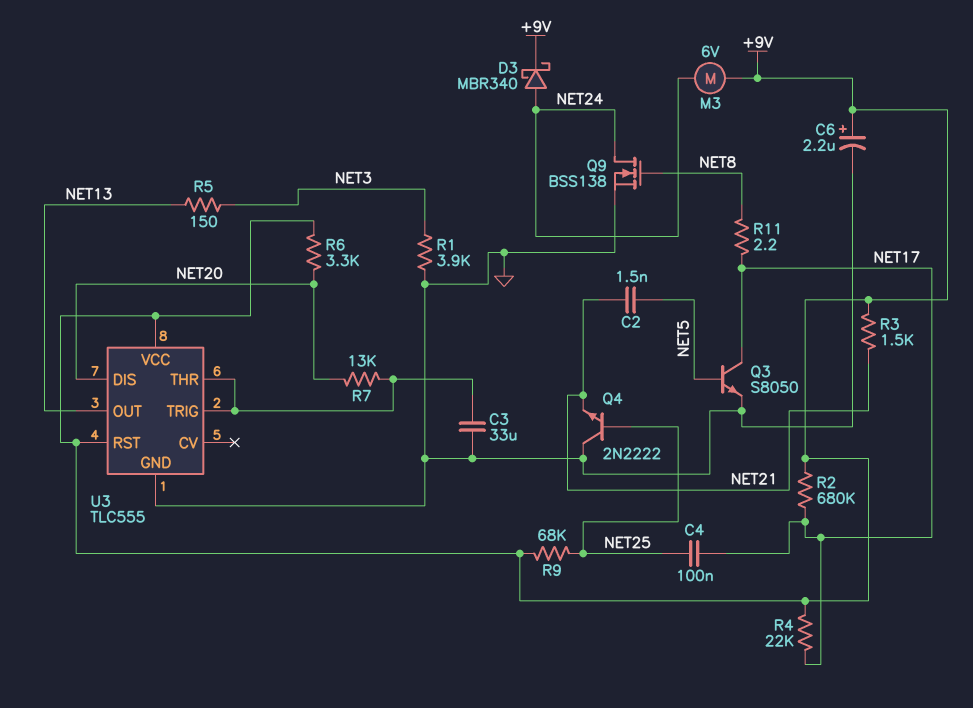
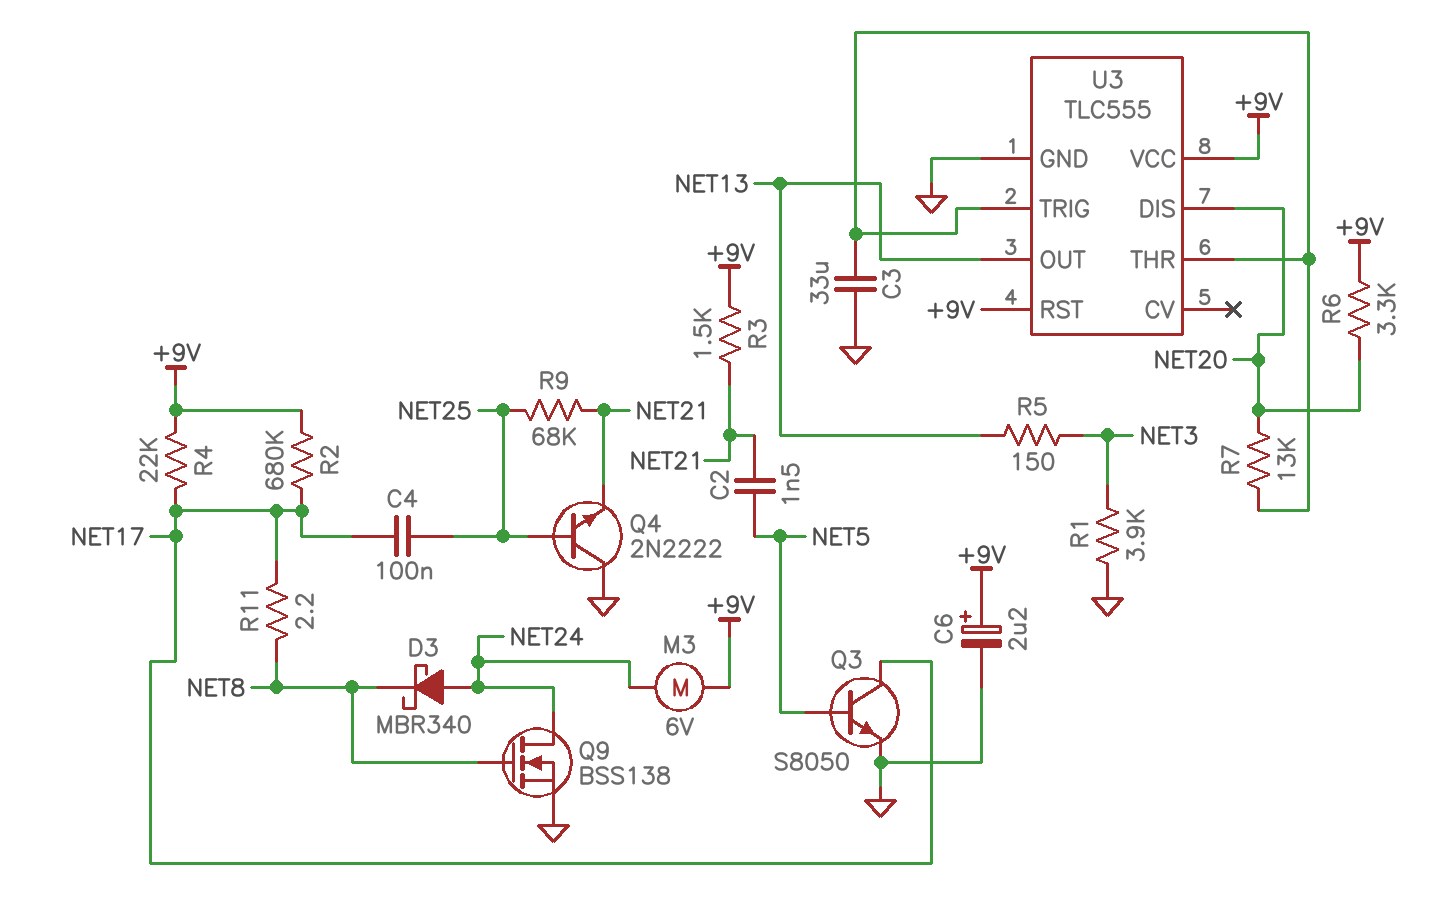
D3: schottky MBR340 (A NET24, K +9V) -> schottky MBR340 (A NET24, K NET8)
R9: 68k (+9V, NET25) -> 68k (NET21, NET25)

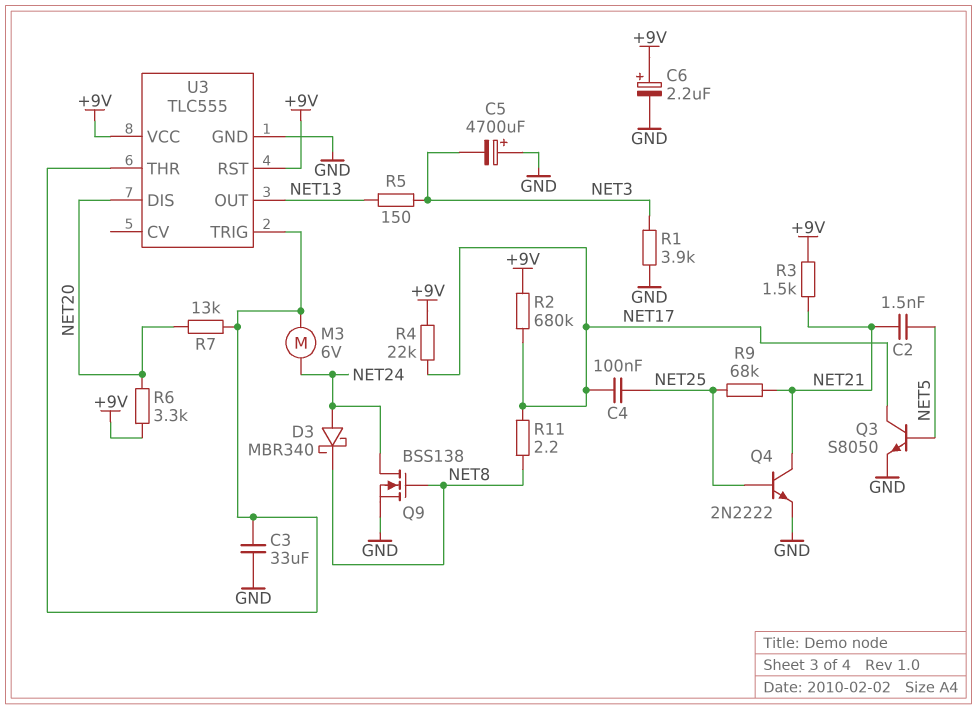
C5: none -> 4700uF (plus GND, minus NET3)
M3: motor 6V (+9V, NET24) -> motor 6V (NET24, U3/THR)
Q4: NPN 2N2222 (B NET25, C GND, E NET21) -> NPN 2N2222 (B NET25, C NET21, E GND)

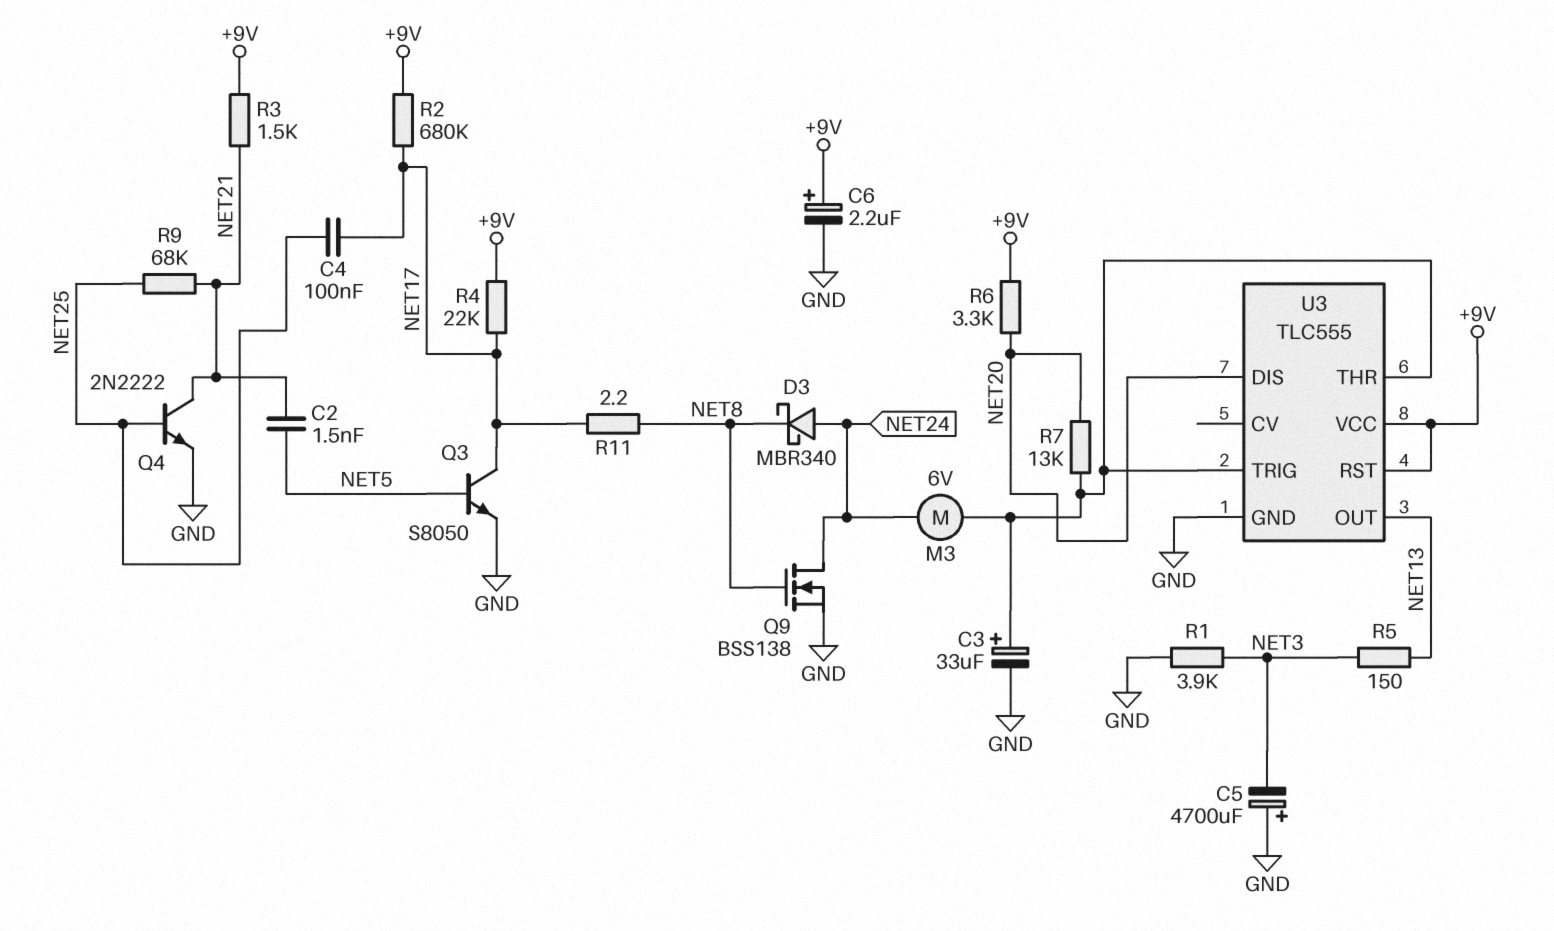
C3: 33uF (GND, U3/THR) -> 33uF (plus U3/THR, minus GND)

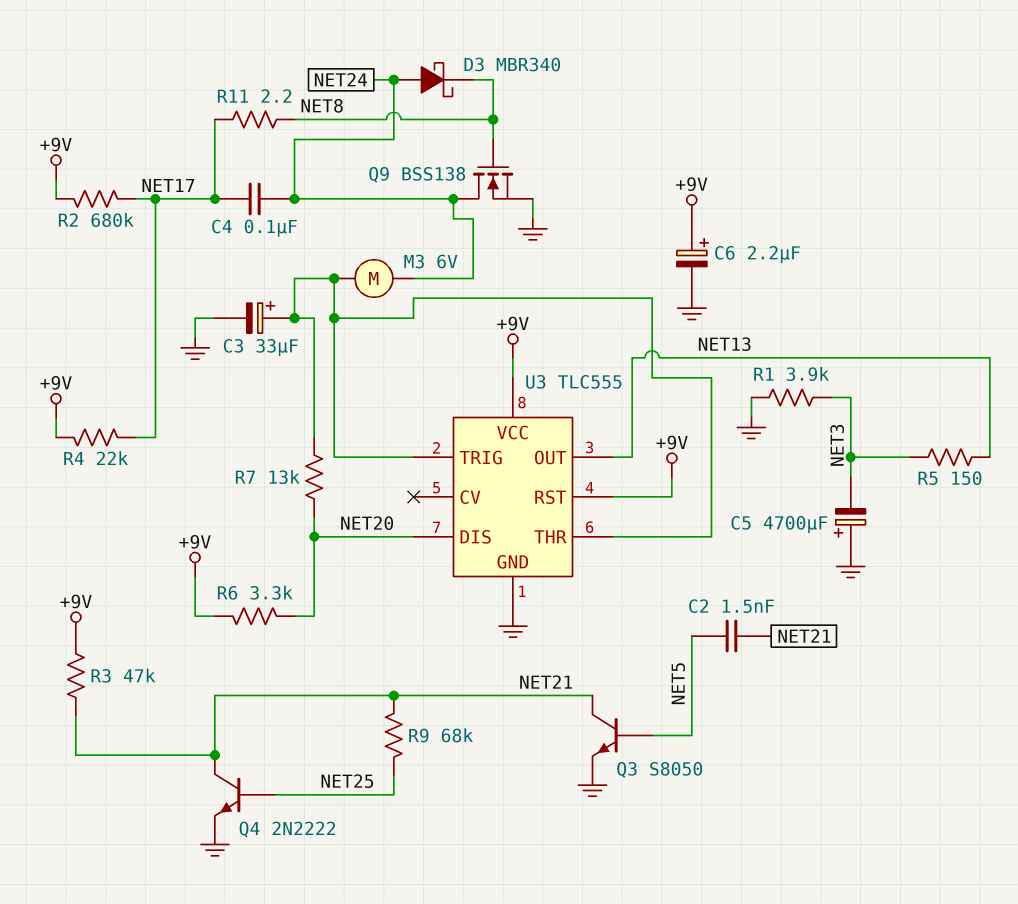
C4: 100nF (NET17, NET25) -> 100nF (NET17, NET24)
Q3: NPN S8050 (B NET5, C NET17, E GND) -> NPN S8050 (B NET5, C NET21, E GND)
R3: 1.5k (+9V, NET21) -> 47k (+9V, NET21)

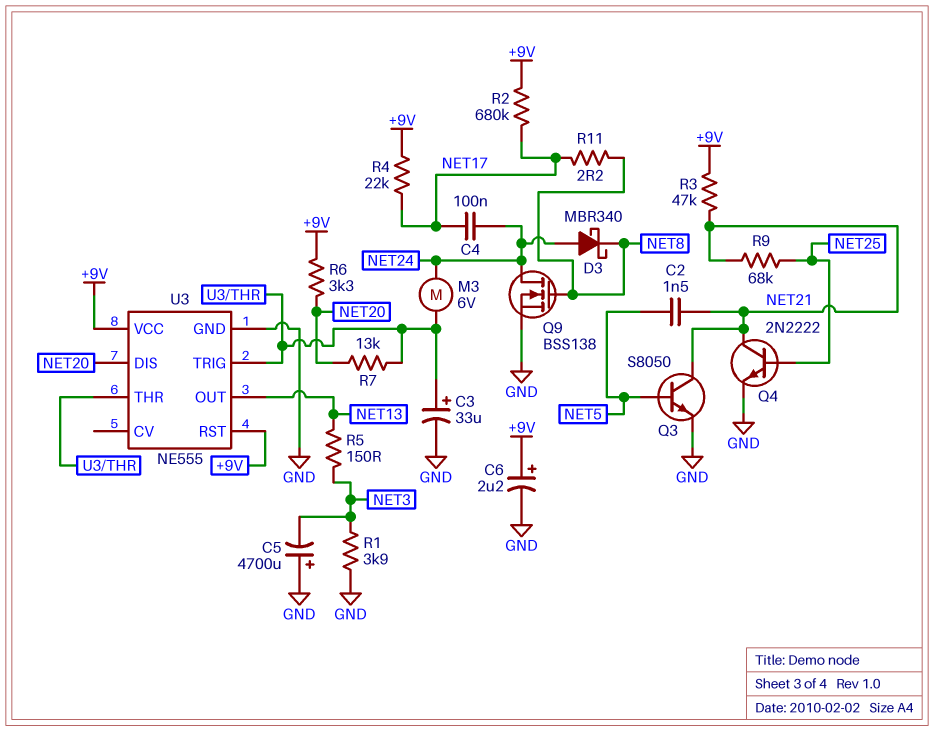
U3: TLC555 -> NE555

